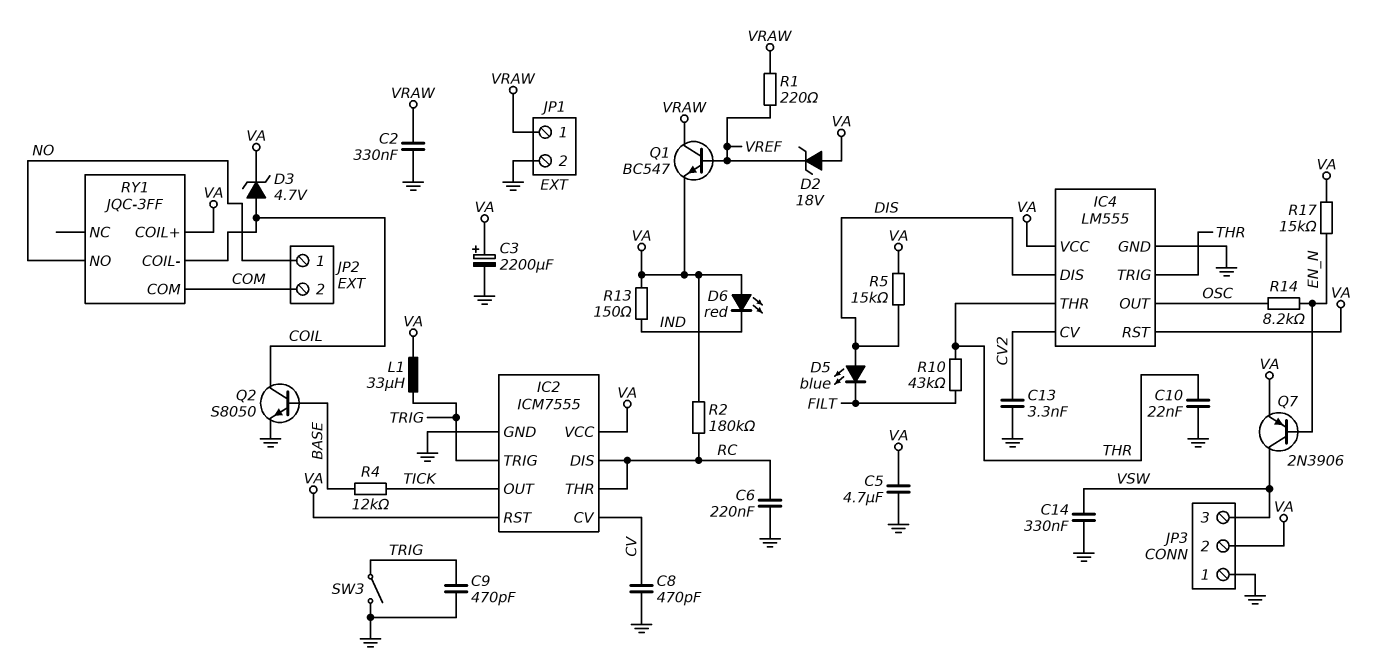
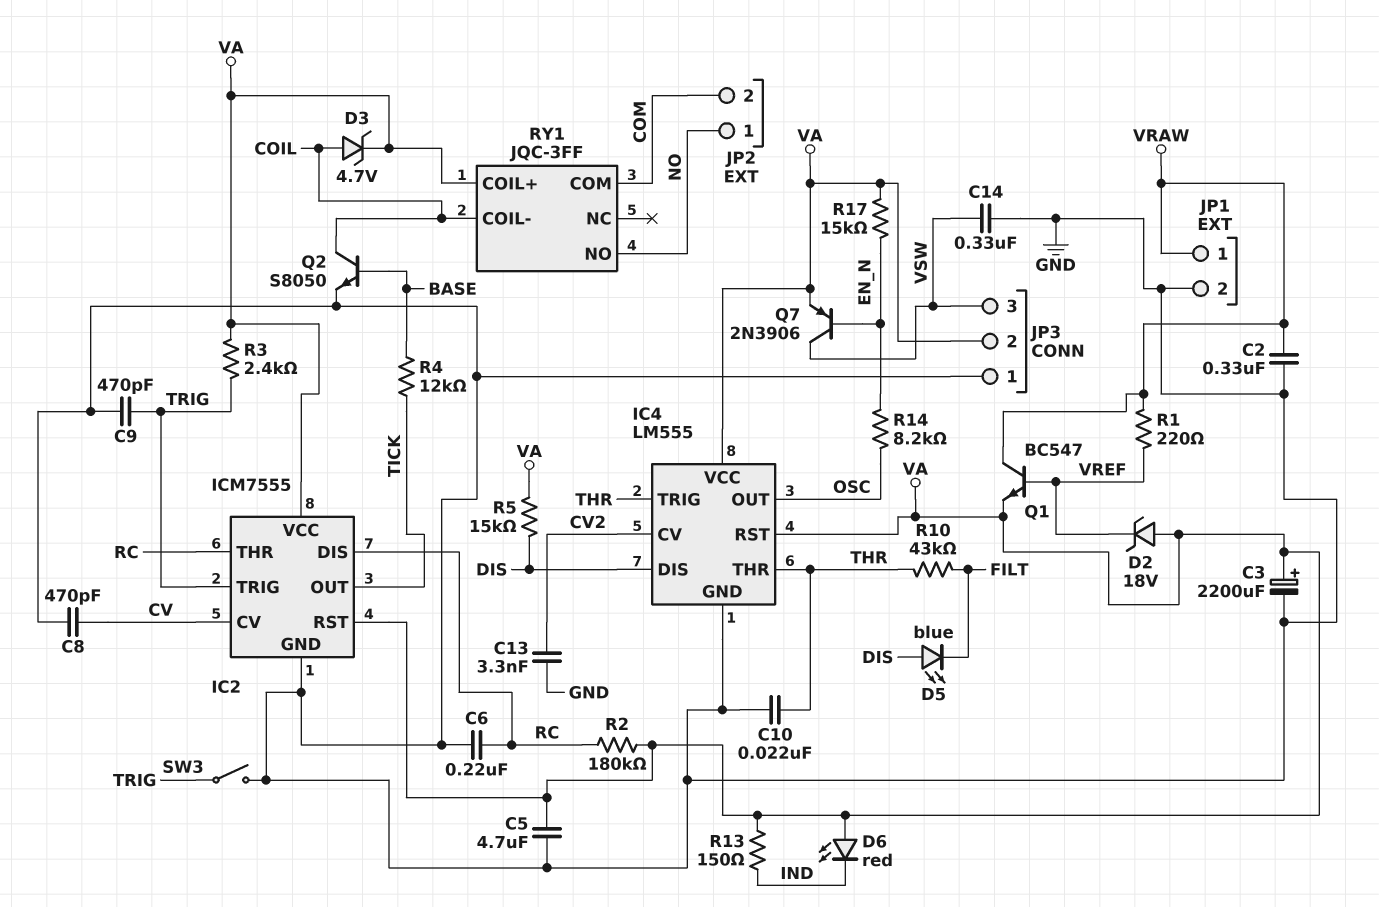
L1: 33uH (TRIG, VA) -> none
R3: none -> 2.4k (TRIG, VA)

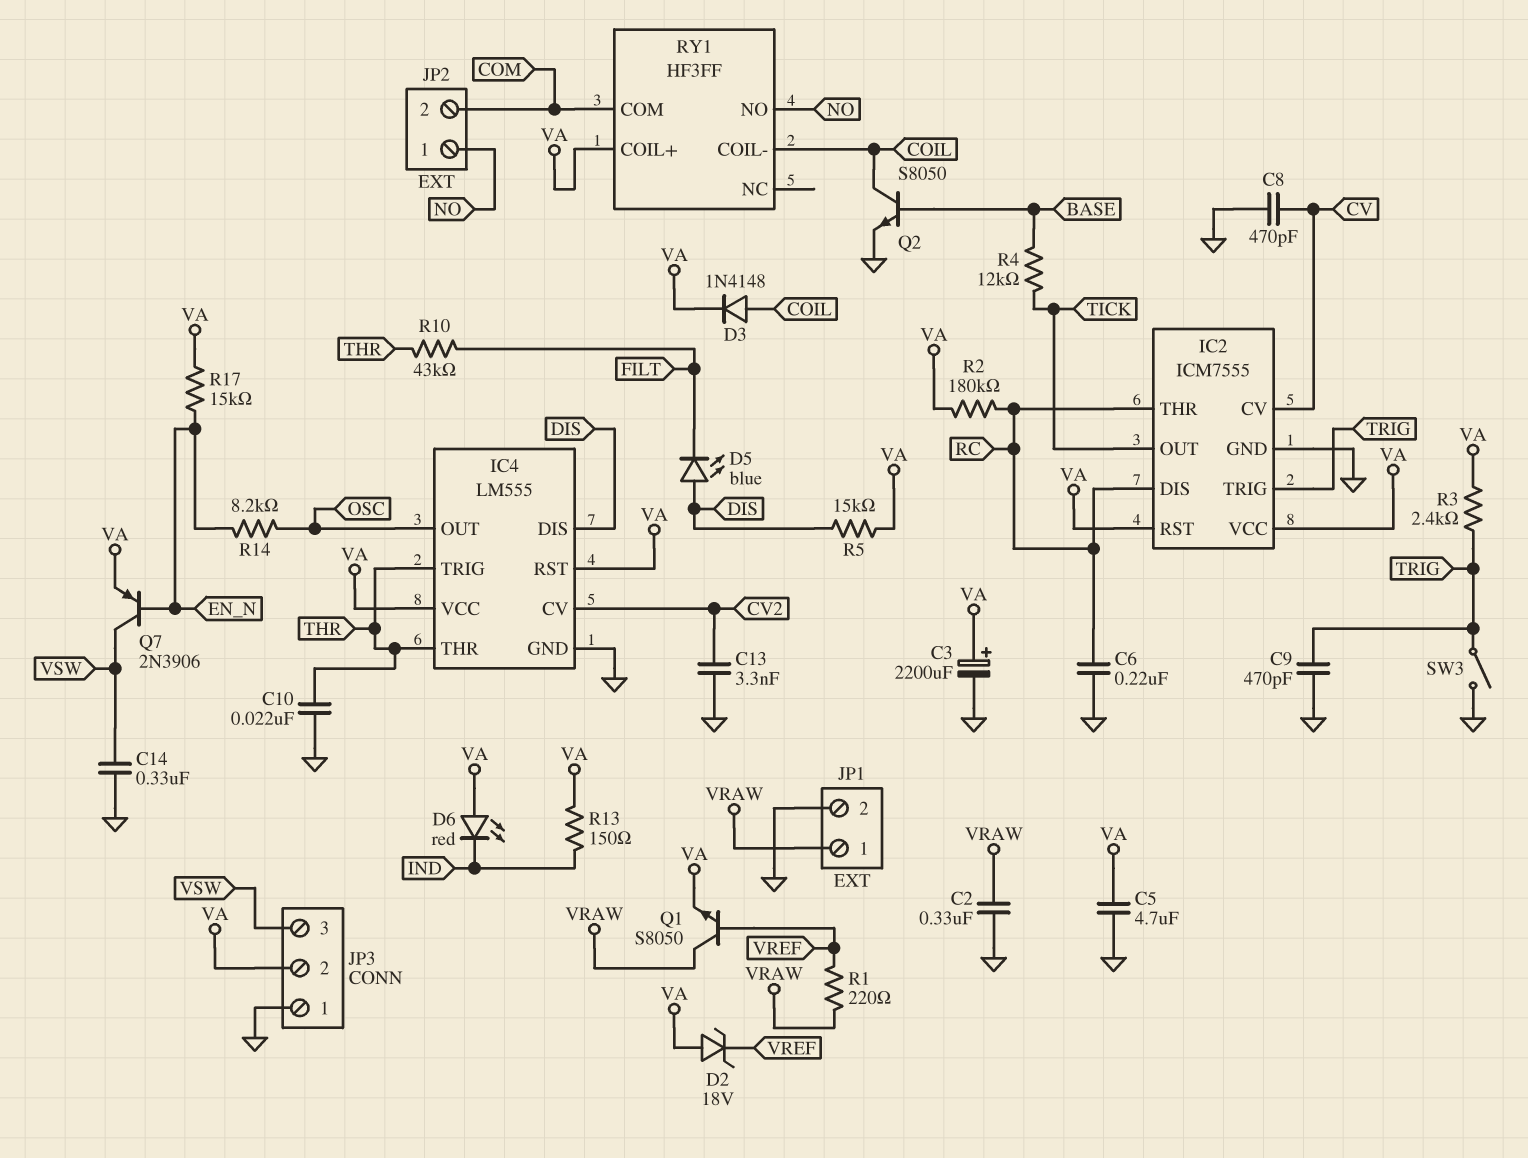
D3: zener 4.7V (A COIL, K VA) -> diode 1N4148 (A COIL, K VA)
Q1: NPN BC547 (B VREF, C VRAW, E VA) -> NPN S8050 (B VREF, C VRAW, E VA)
RY1: JQC-3FF -> HF3FF

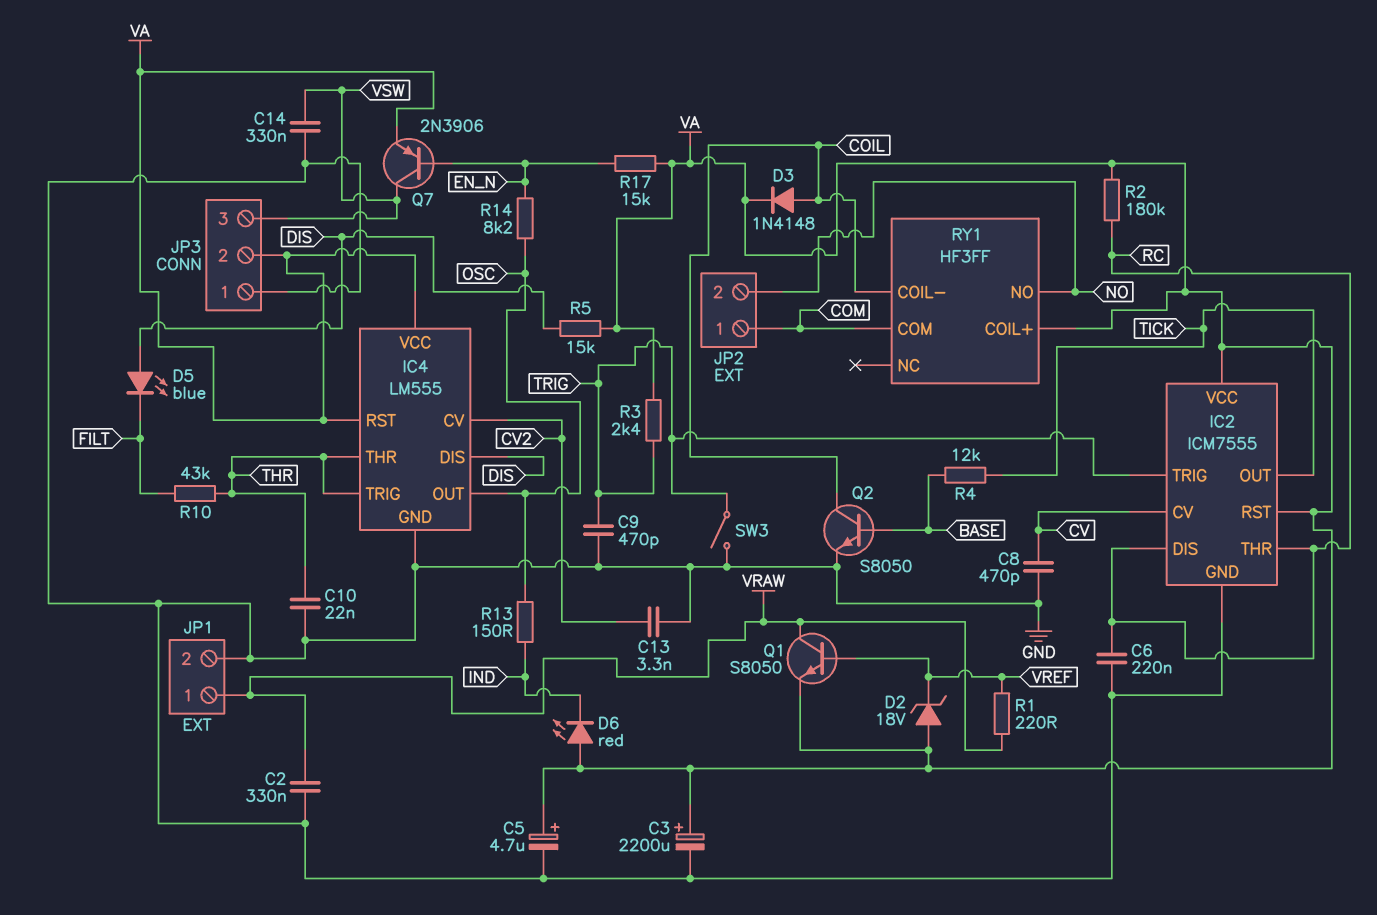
C5: 4.7uF (GND, VA) -> 4.7uF (plus VA, minus GND)
JP2 pin 1: NO -> COM
JP2 pin 2: COM -> NO
R13: 150 (IND, VA) -> 150 (IND, OSC)

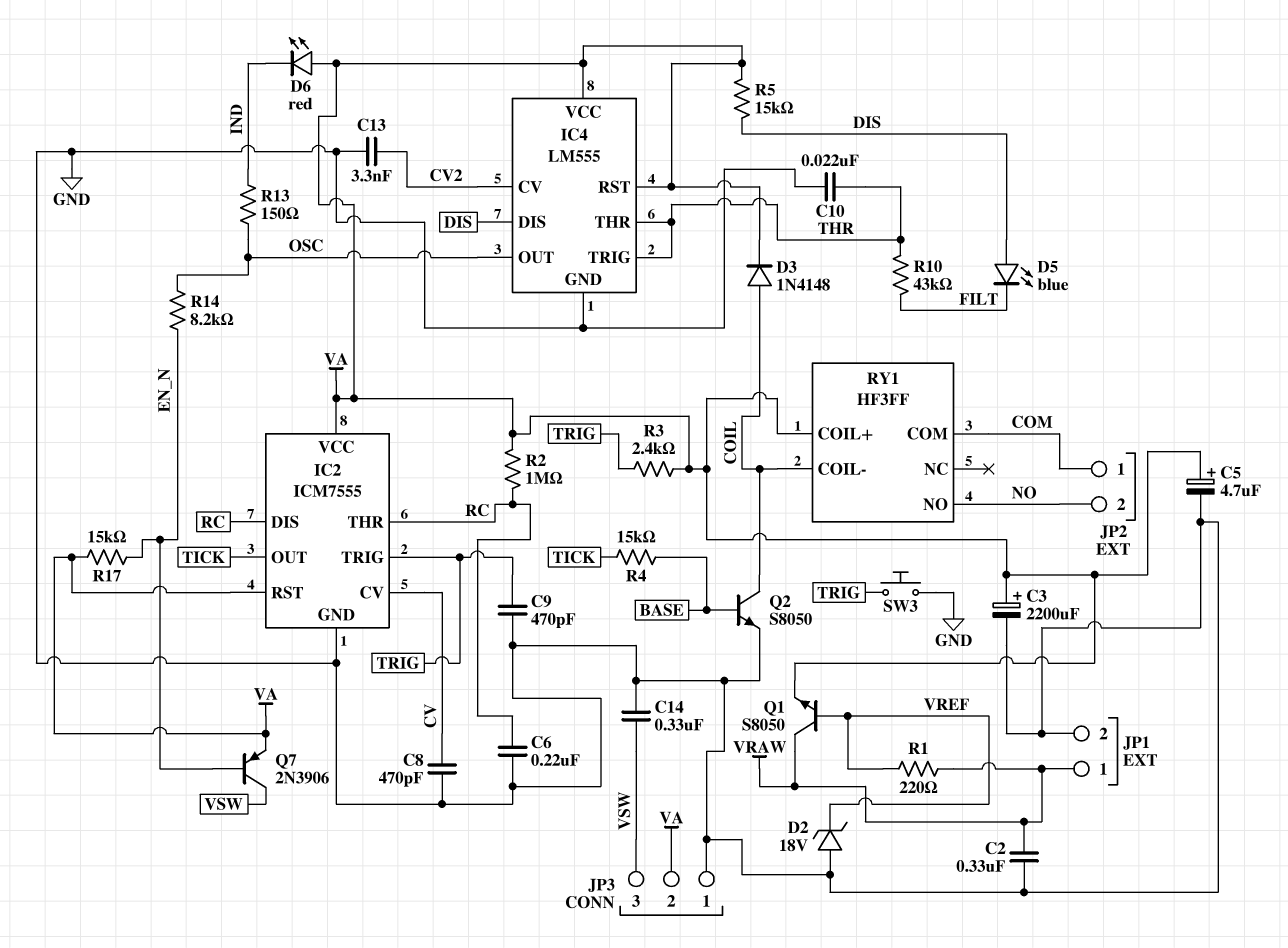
D2: zener 18V (A VA, K VREF) -> zener 18V (A GND, K VREF)
R2: 180k (RC, VA) -> 1M (RC, VA)
R4: 12k (BASE, TICK) -> 15k (BASE, TICK)
SW3: switch (GND, TRIG) -> button (GND, TRIG)

